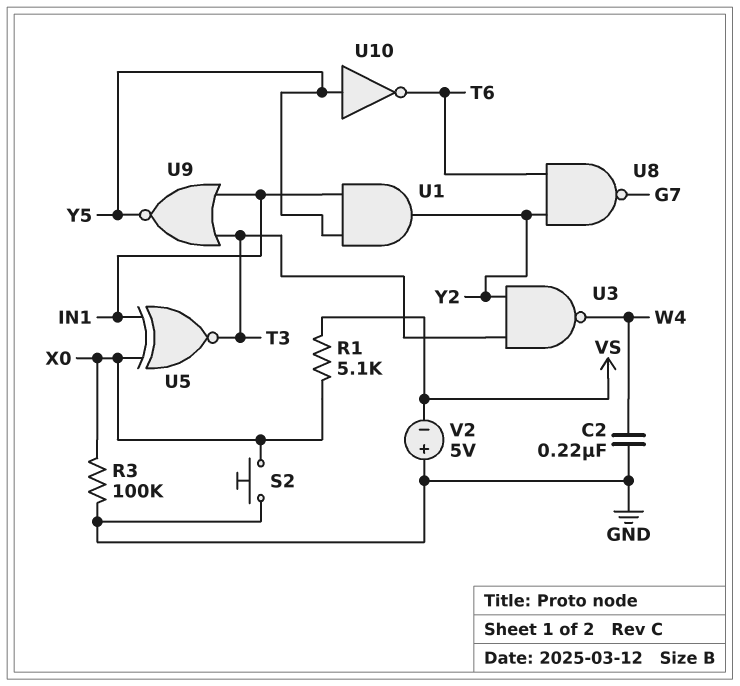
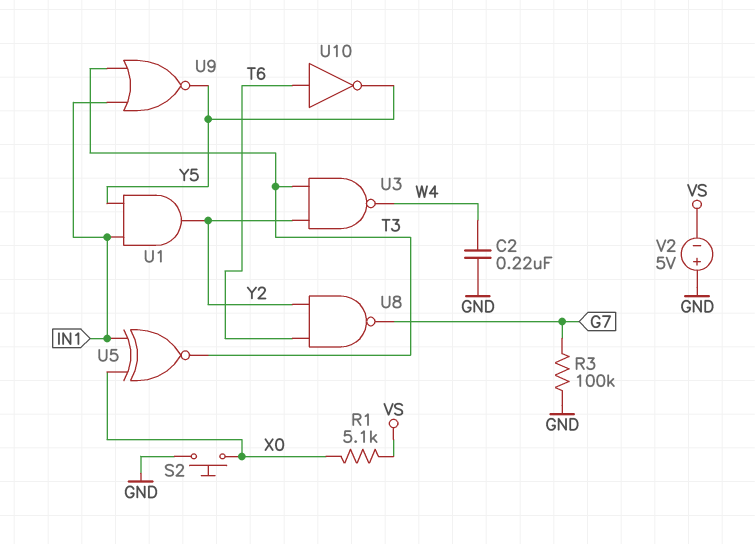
R3: 100k (GND, X0) -> 100k (G7, GND)
U10: NOT (in Y5, out T6) -> NOT (in T6, out Y5)

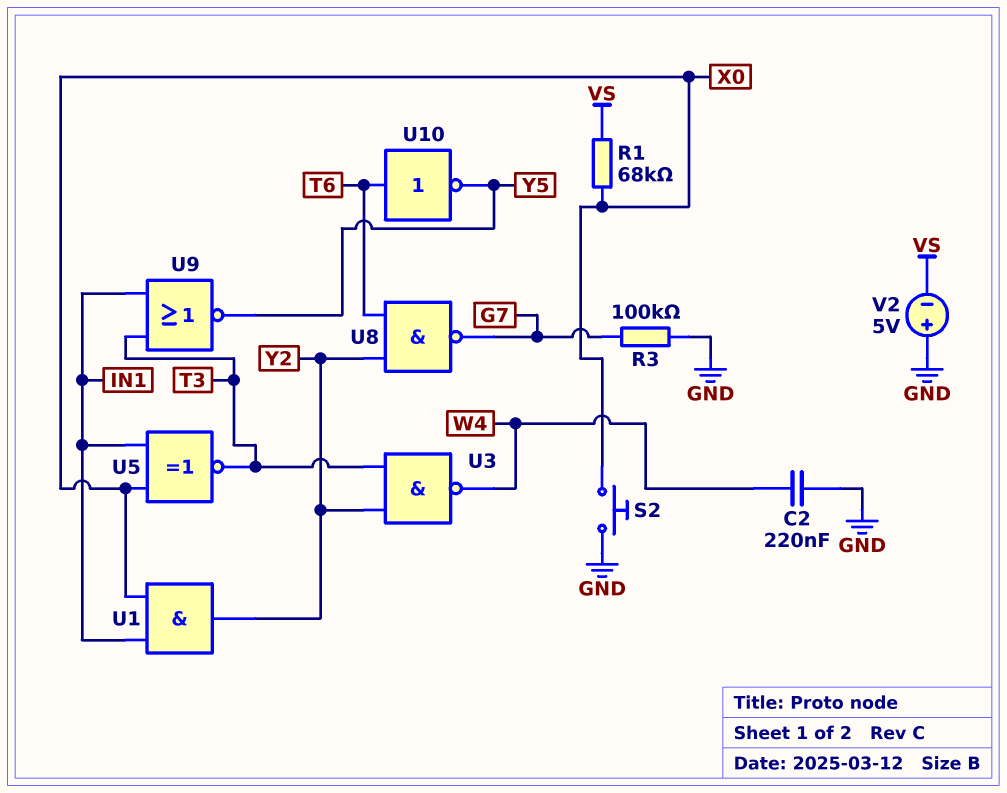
R1: 5.1k (VS, X0) -> 68k (VS, X0)
U1: AND (in IN1, in Y5, out Y2) -> AND (in IN1, in X0, out Y2)

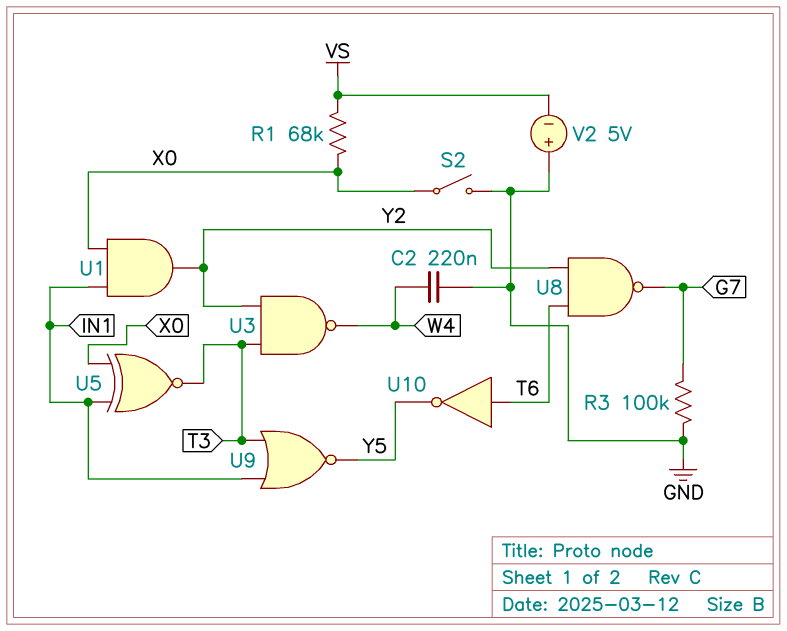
S2: button (GND, X0) -> switch (GND, X0)

